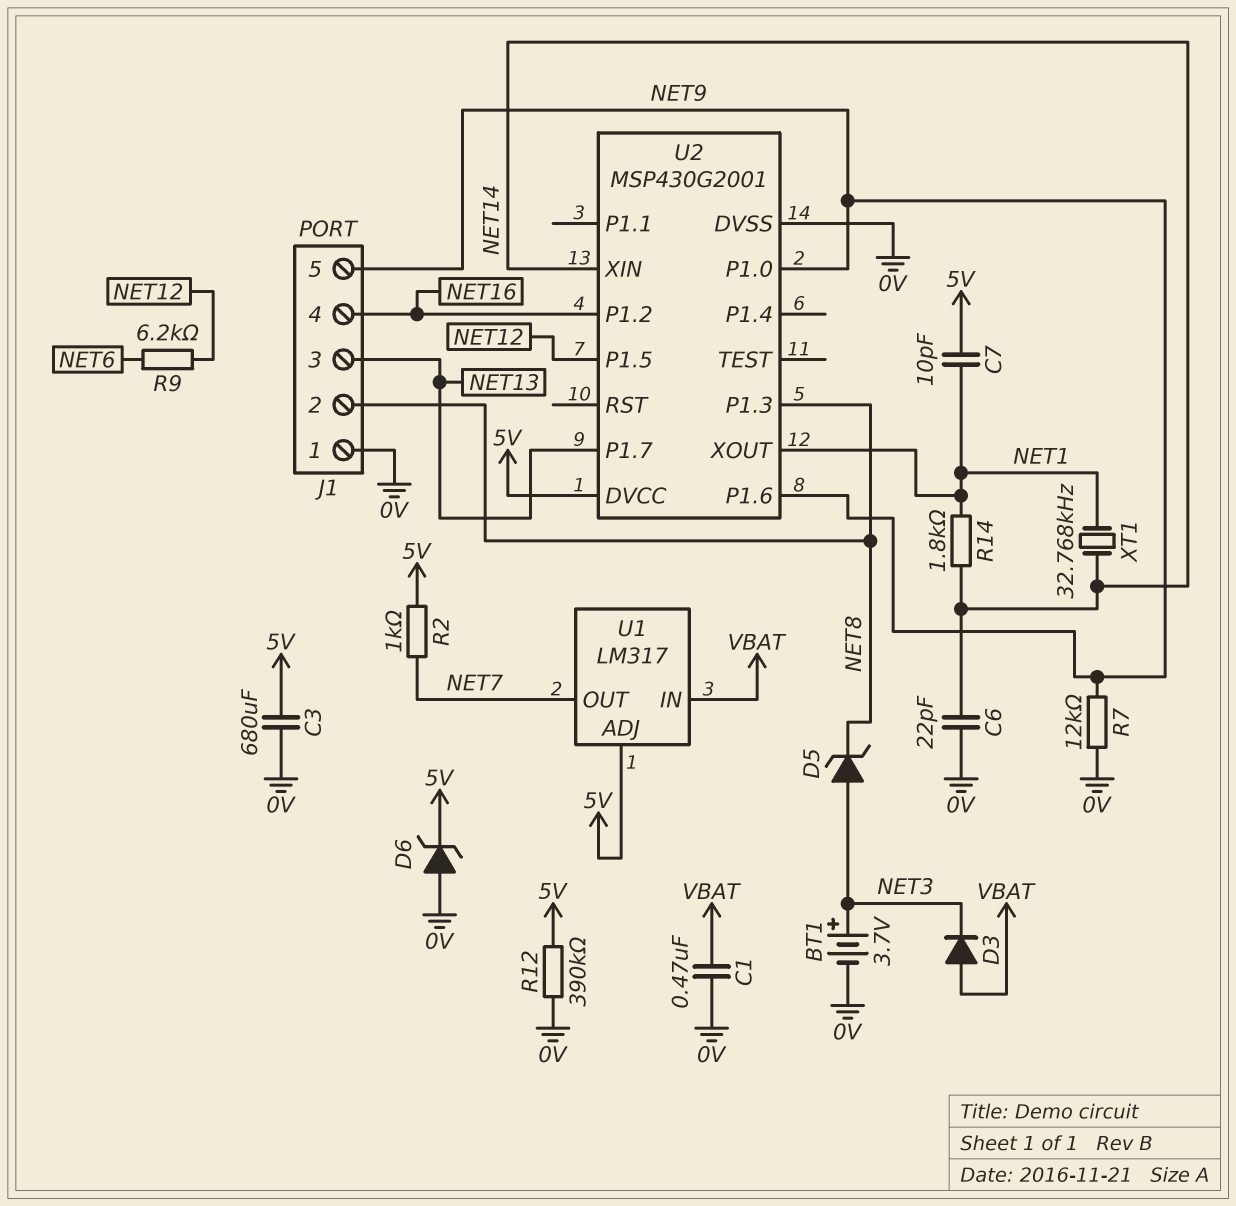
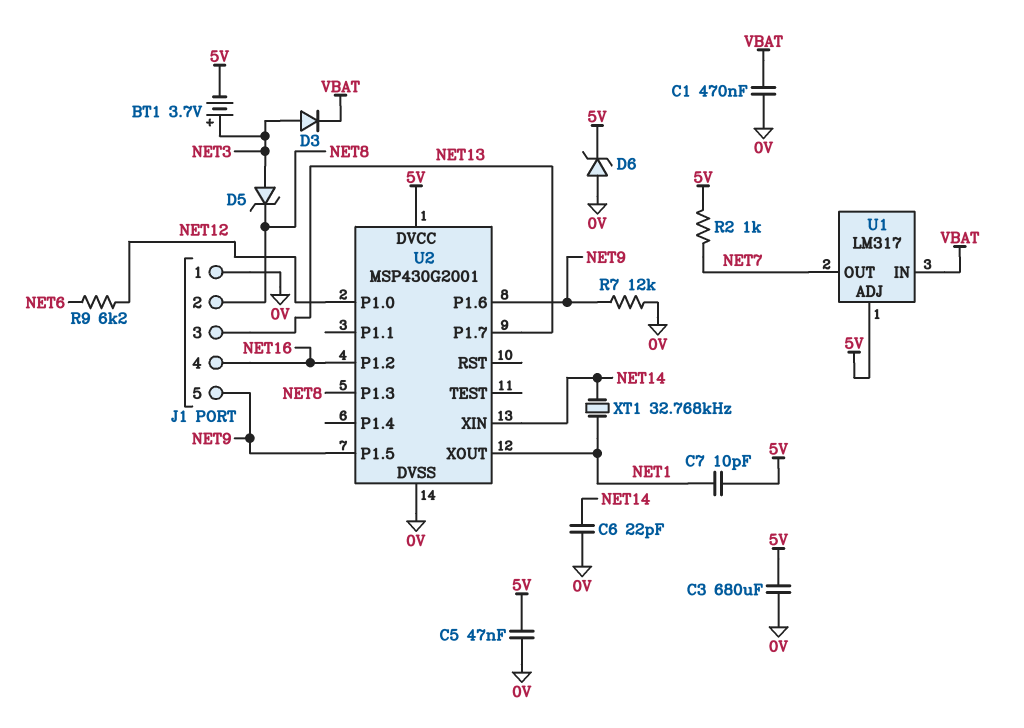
BT1: 3.7V (plus NET3, minus 0V) -> 3.7V (plus NET3, minus 5V)
C5: none -> 47nF (0V, 5V)
D3: diode (A VBAT, K NET3) -> diode (A NET3, K VBAT)
R12: 390k (0V, 5V) -> none
R14: 1.8k (NET1, NET14) -> none
U2 pin P1.0: NET9 -> NET12
U2 pin P1.5: NET12 -> NET9

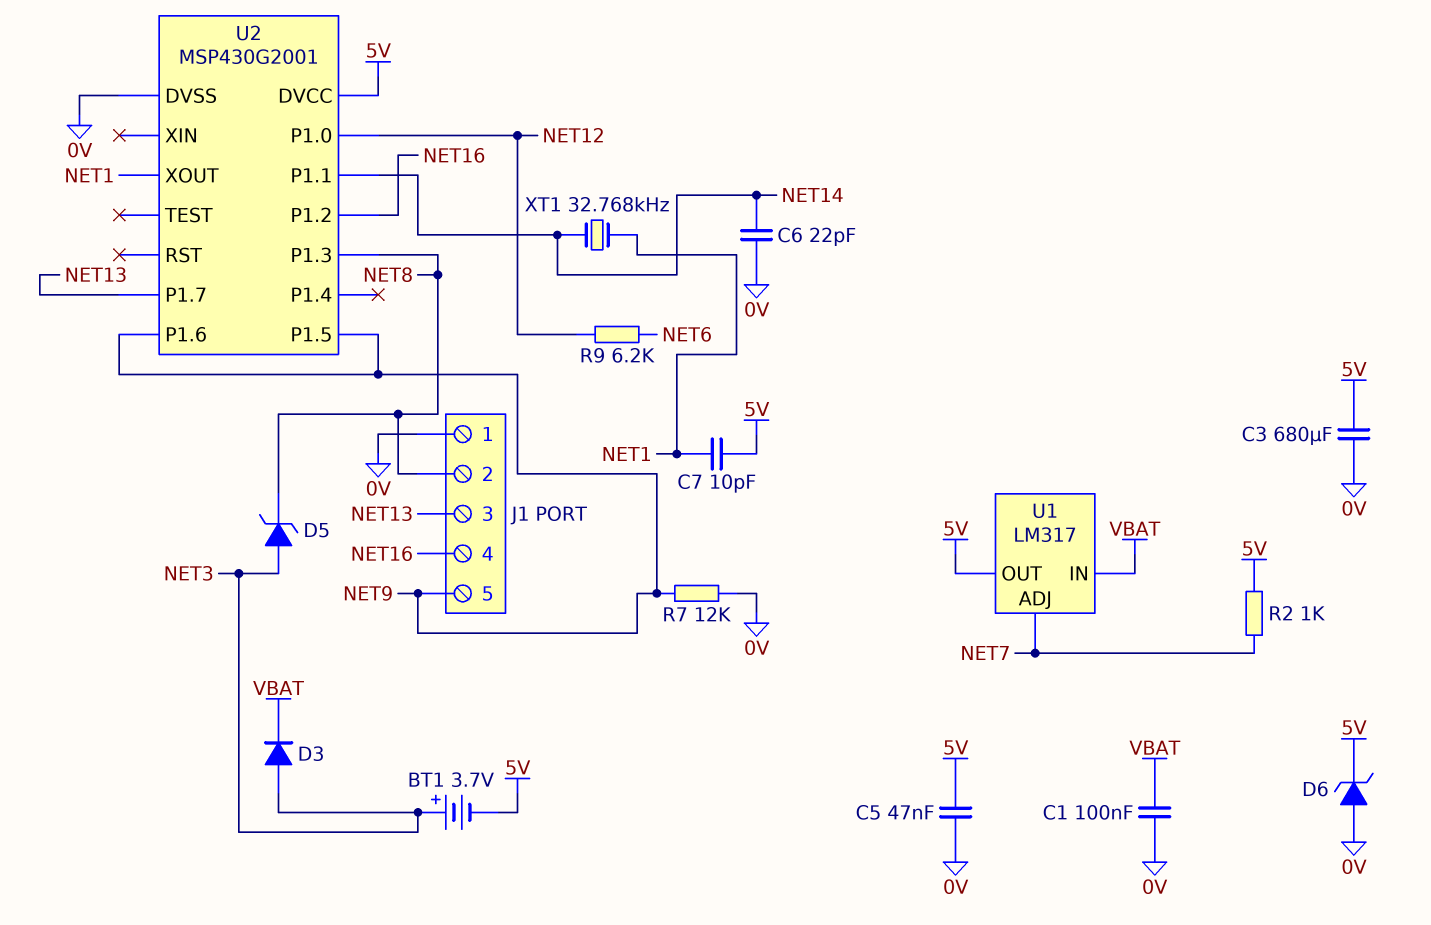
C1: 470nF (0V, VBAT) -> 100nF (0V, VBAT)
U1 pin ADJ: 5V -> NET7
U1 pin OUT: NET7 -> 5V
U2 pin P1.1: none -> NET14
U2 pin XIN: NET14 -> none

